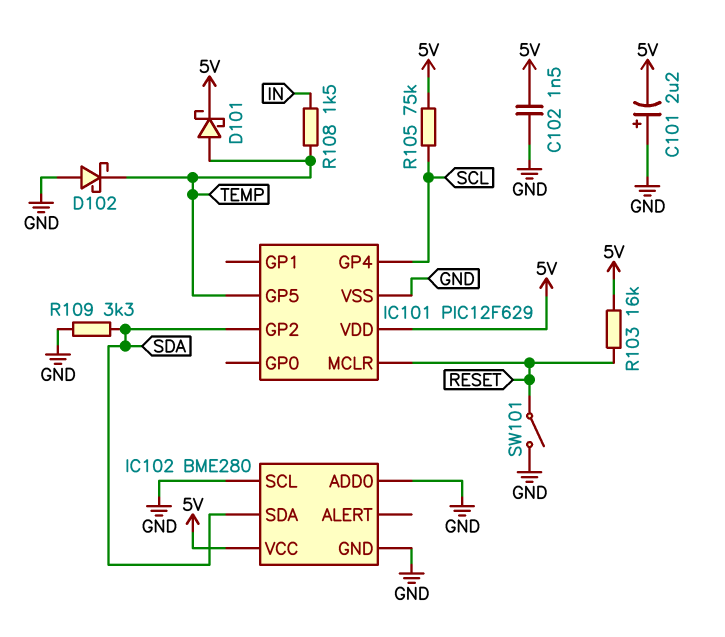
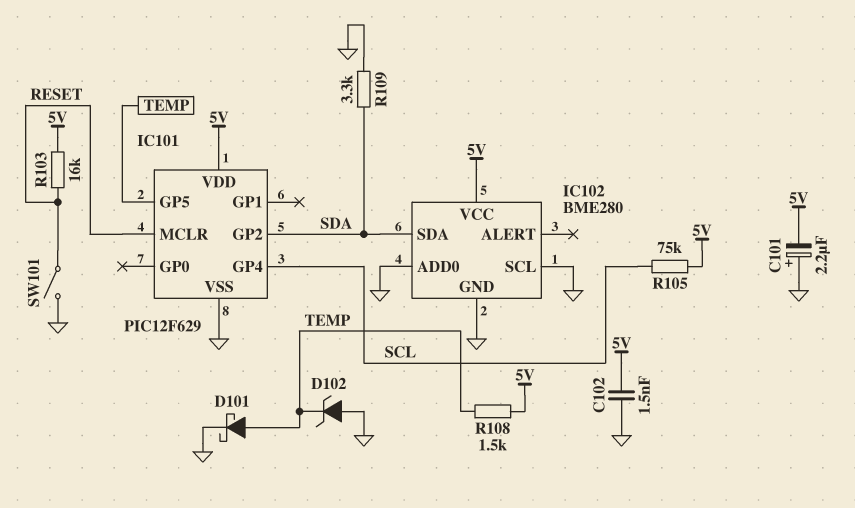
D101: schottky (A TEMP, K 5V) -> schottky (A TEMP, K GND)
D102: schottky (A GND, K TEMP) -> zener (A GND, K TEMP)
R108: 1.5k (IN, TEMP) -> 1.5k (5V, TEMP)

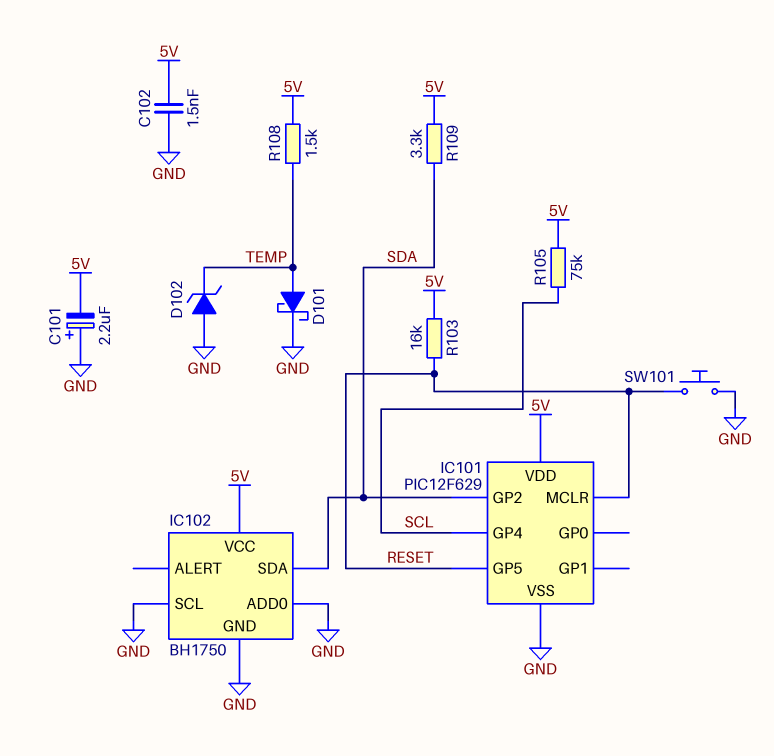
IC101 pin GP5: TEMP -> RESET
IC102: BME280 -> BH1750
R109: 3.3k (GND, SDA) -> 3.3k (5V, SDA)
SW101: switch (GND, RESET) -> button (GND, RESET)

